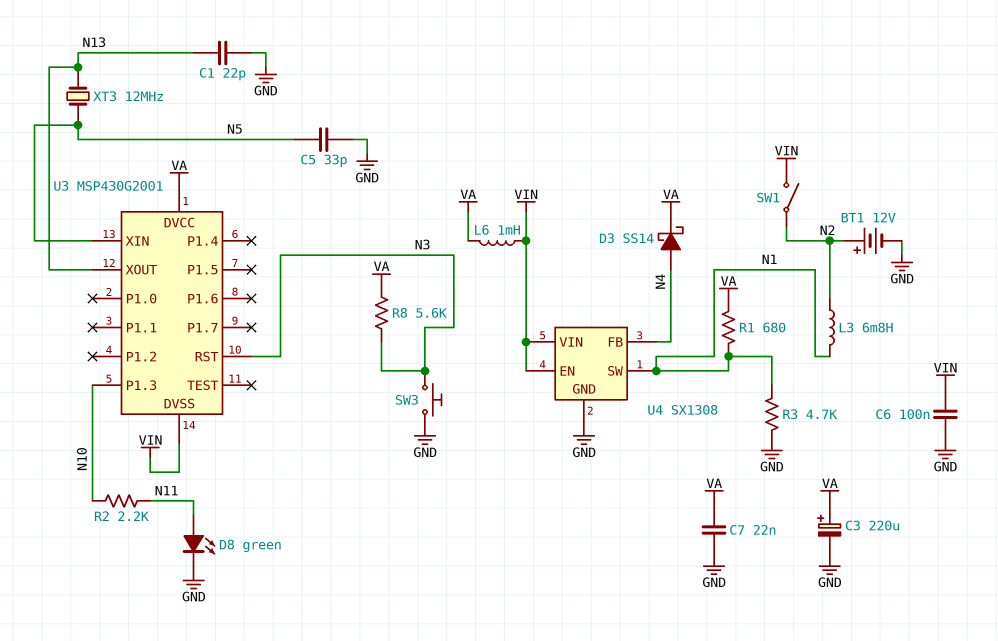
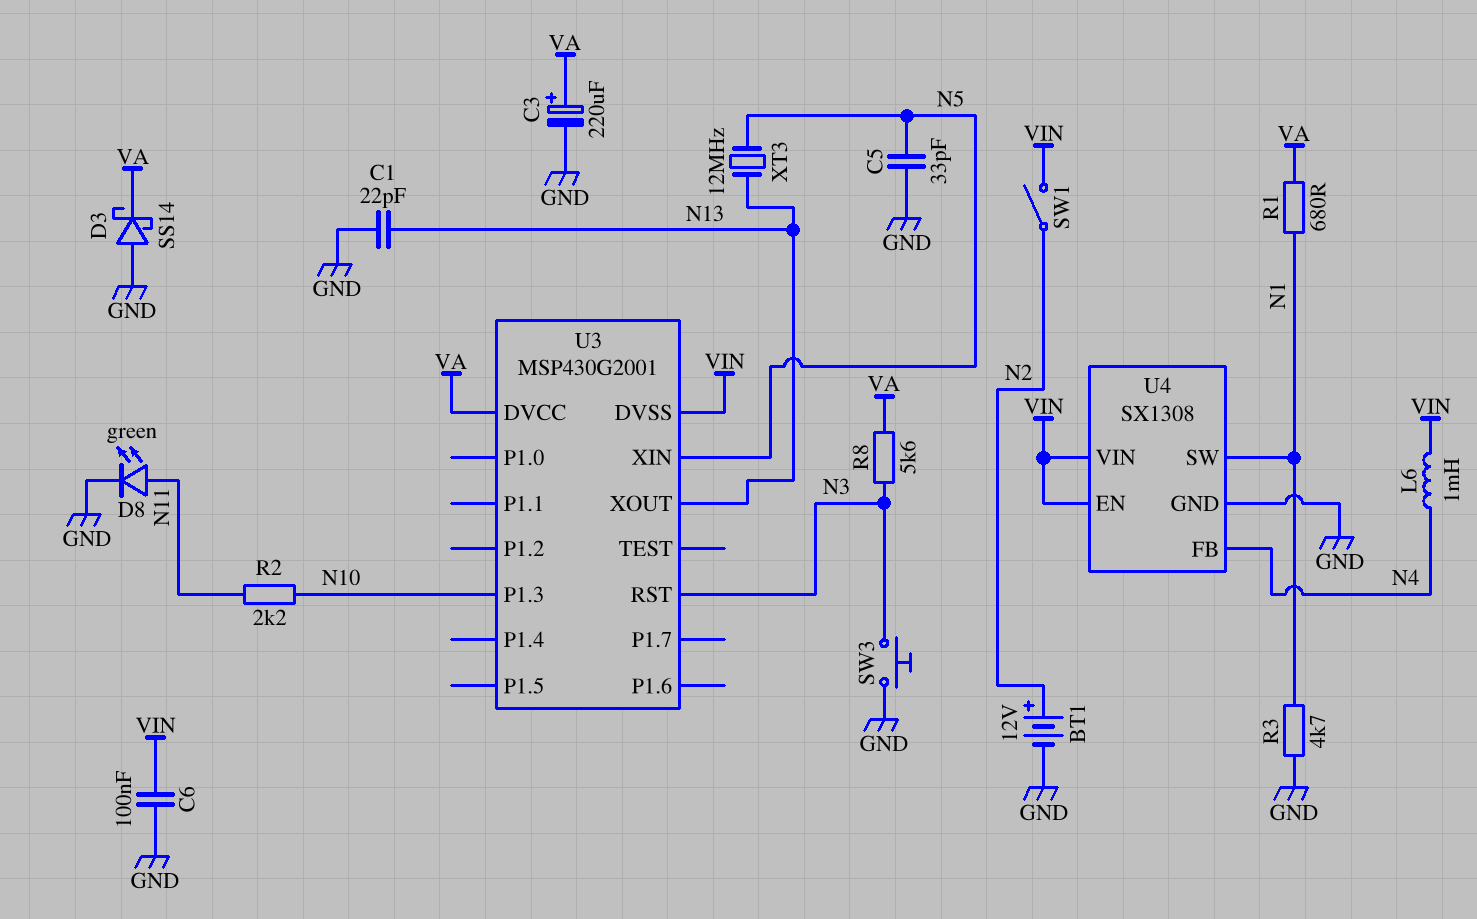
C7: 22nF (GND, VA) -> none
D3: schottky SS14 (A N4, K VA) -> schottky SS14 (A GND, K VA)
L3: 6.8mH (N1, N2) -> none
L6: 1mH (VA, VIN) -> 1mH (N4, VIN)

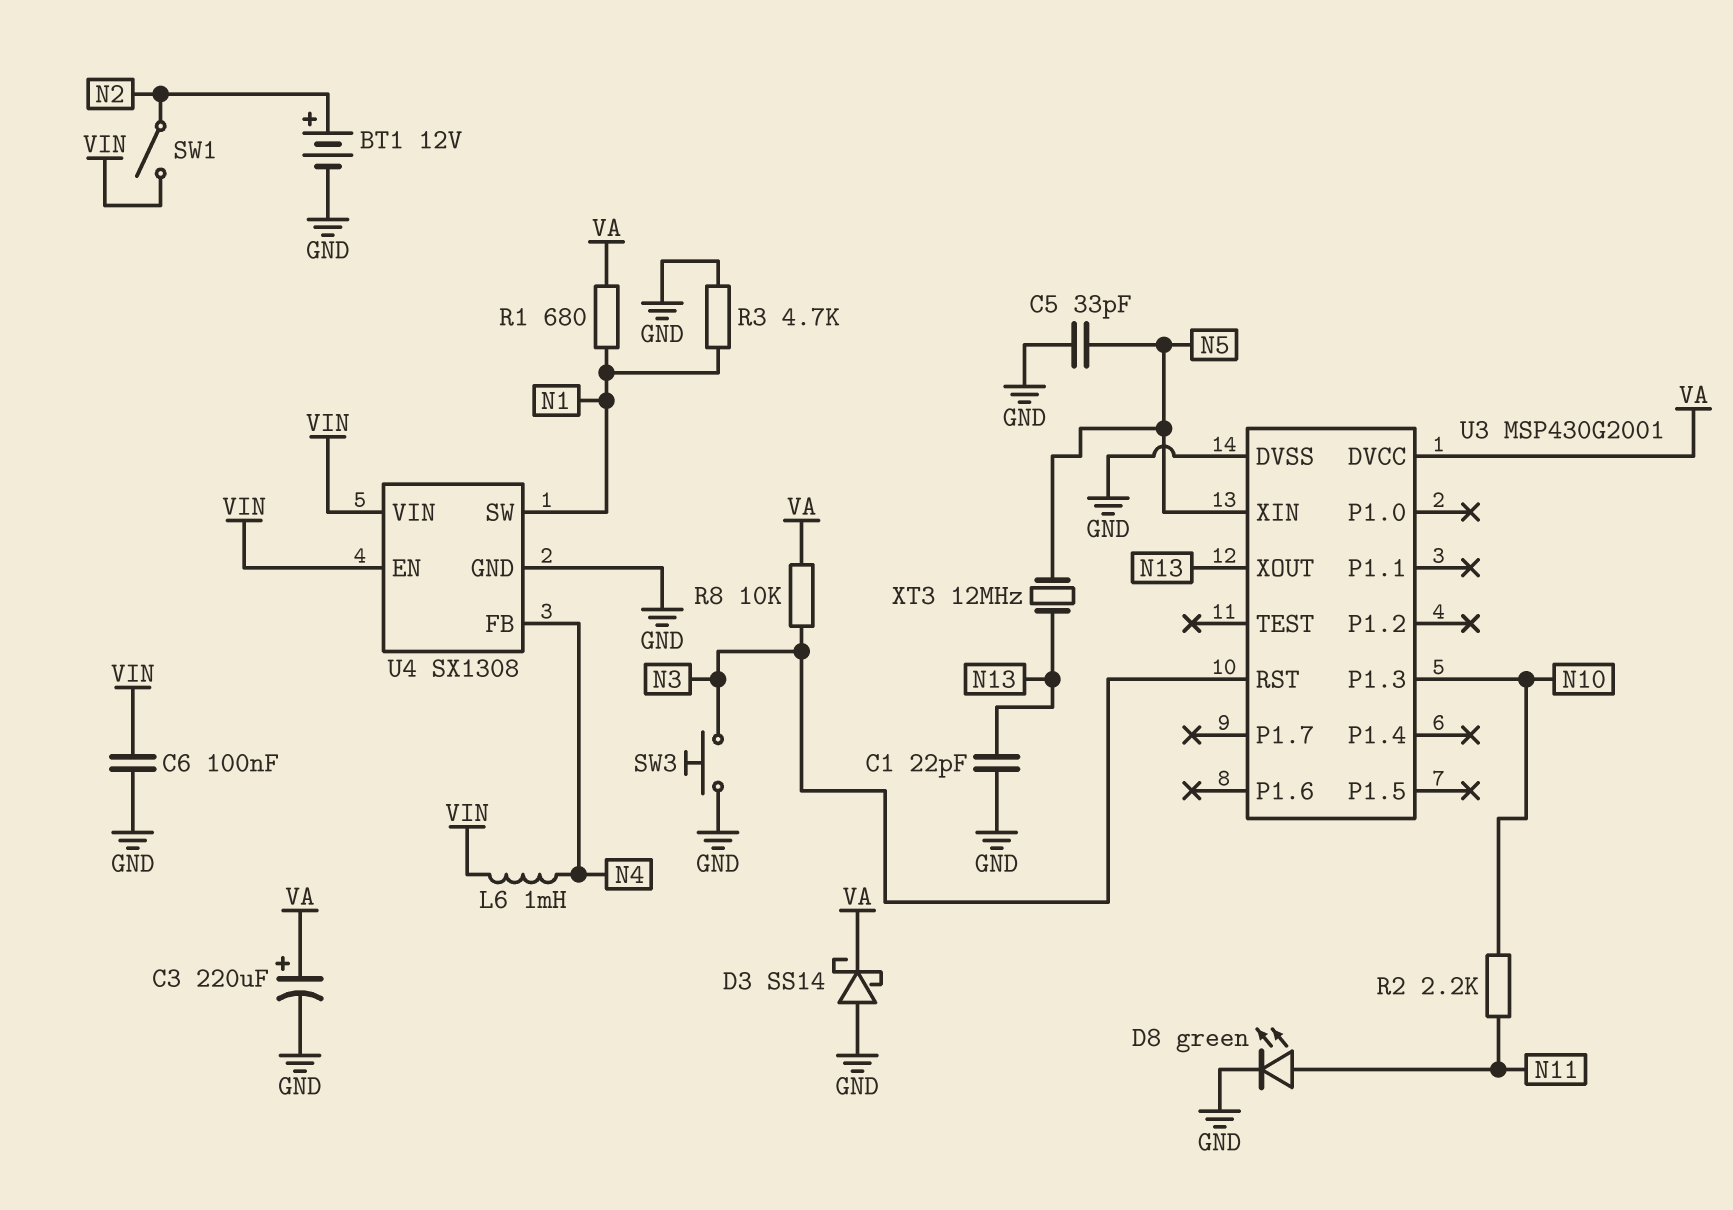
R8: 5.6k (N3, VA) -> 10k (N3, VA)
U3 pin DVSS: VIN -> GND

